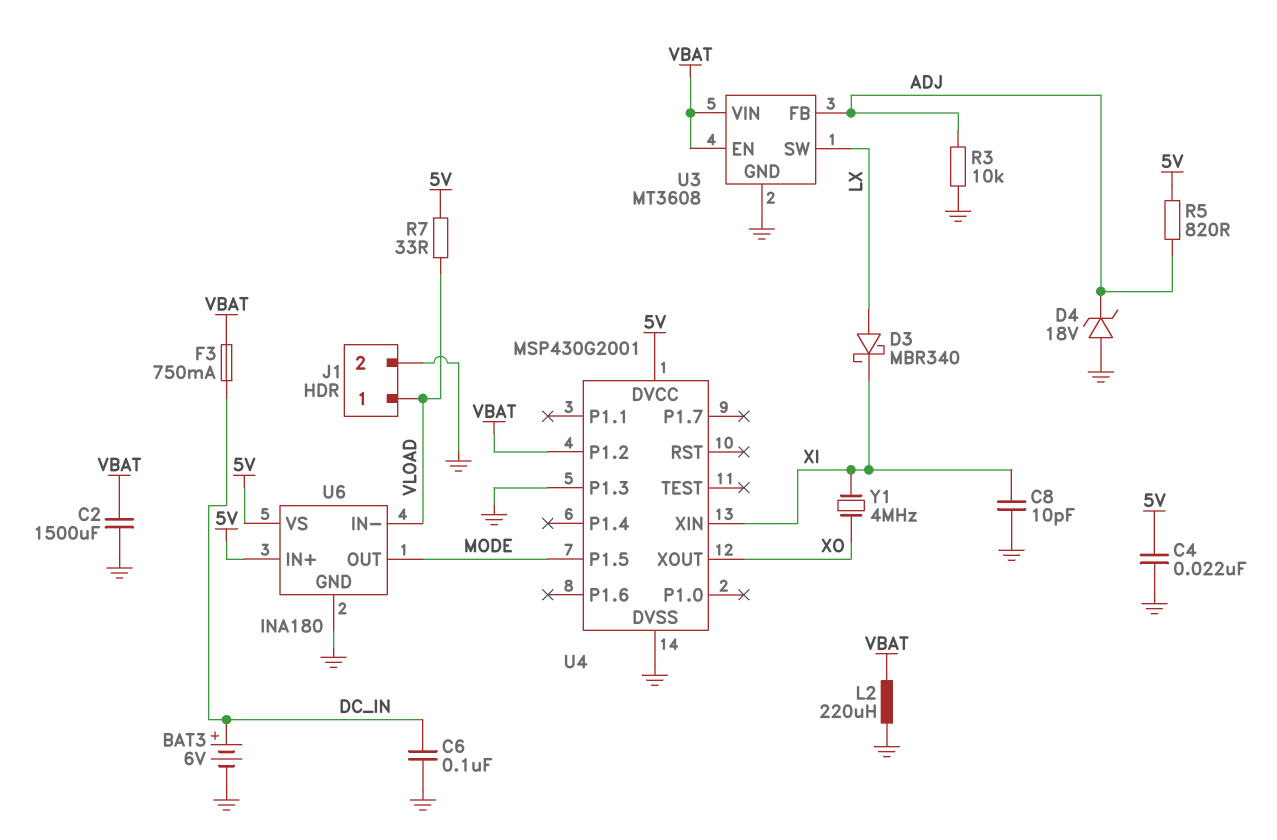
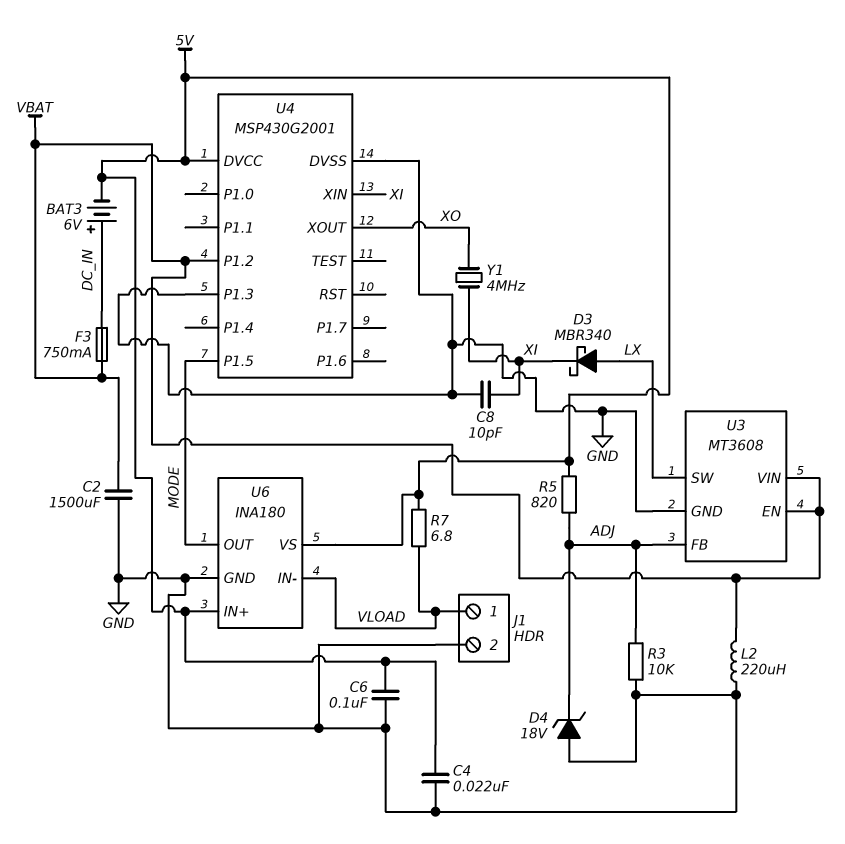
BAT3: 6V (plus DC_IN, minus GND) -> 6V (plus DC_IN, minus 5V)
C6: 100nF (DC_IN, GND) -> 100nF (5V, GND)
R7: 33 (5V, VLOAD) -> 6.8 (5V, VLOAD)

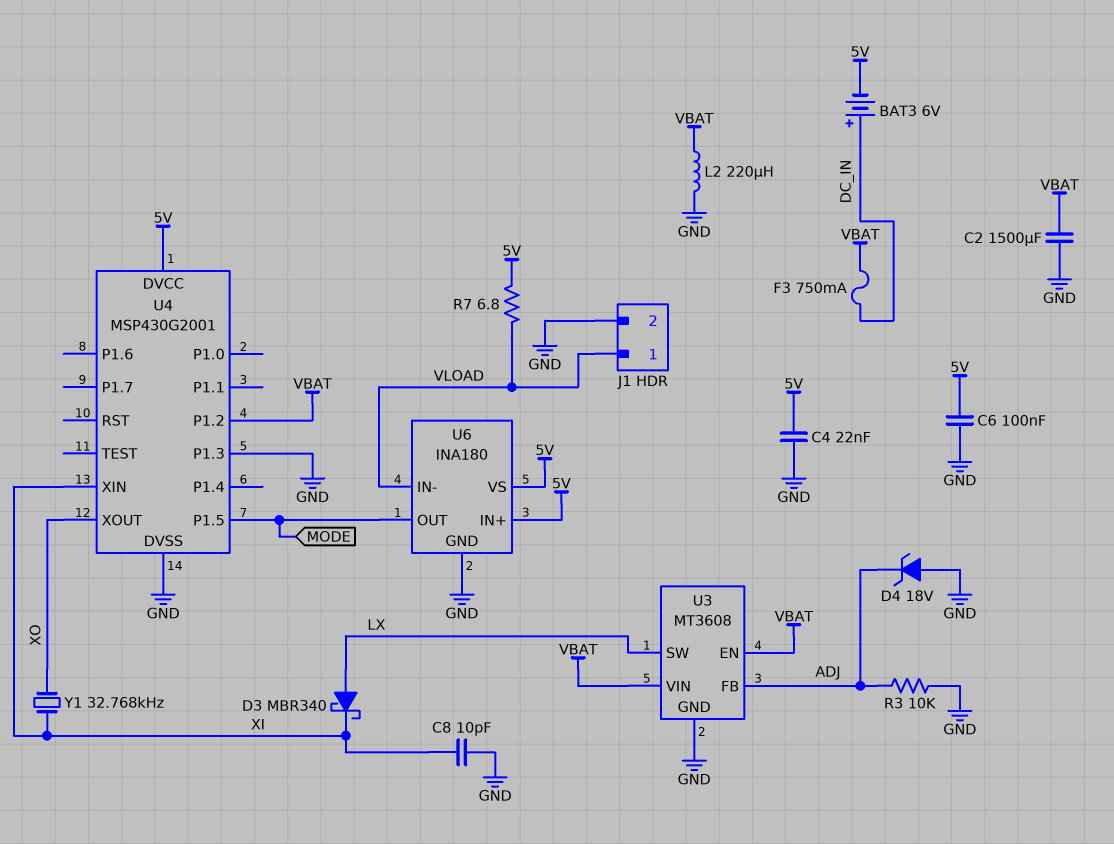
R5: 820 (5V, ADJ) -> none
Y1: 4MHz (XI, XO) -> 32.768kHz (XI, XO)

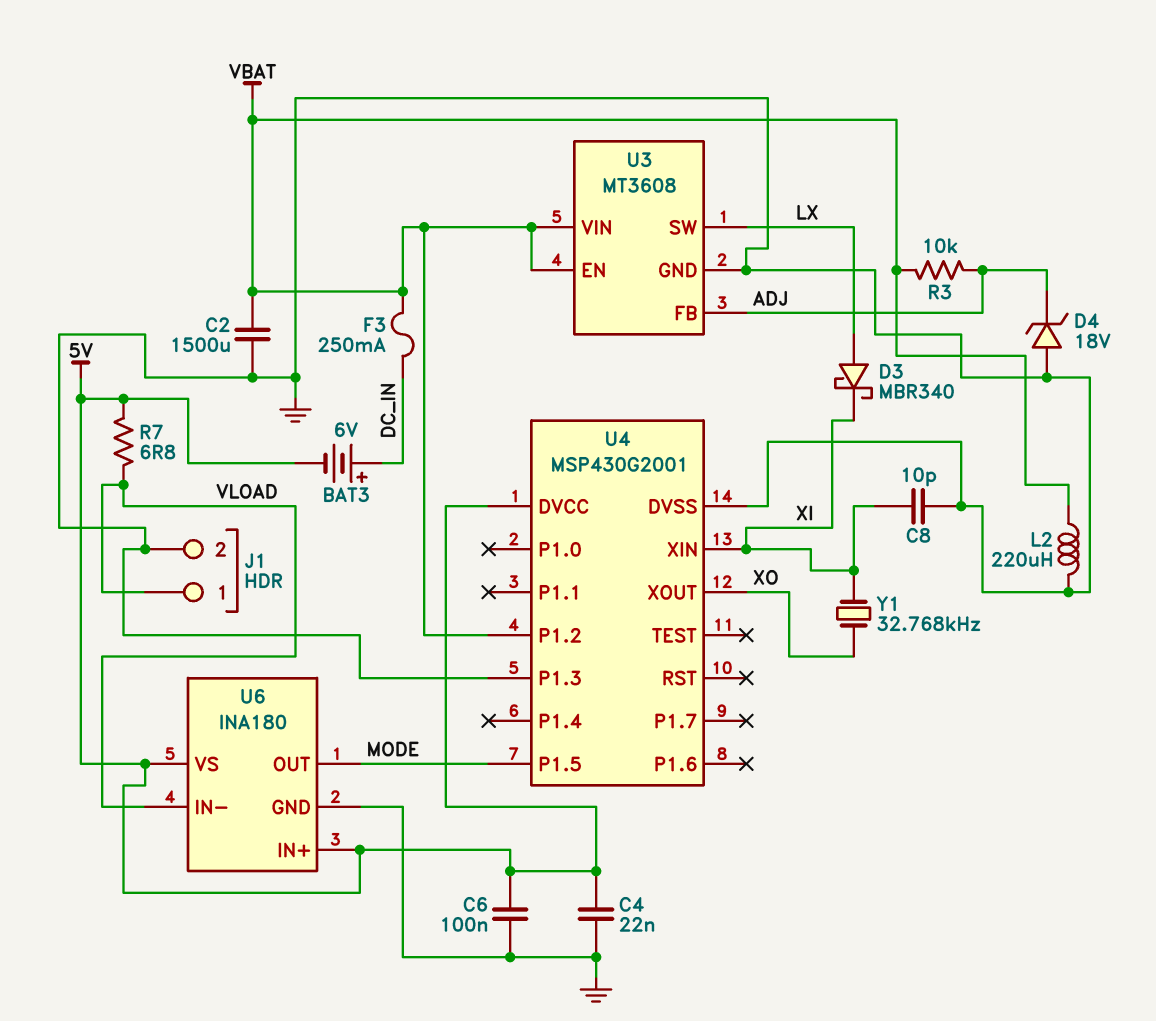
F3: 750mA (DC_IN, VBAT) -> 250mA (DC_IN, VBAT)
R3: 10k (ADJ, GND) -> 10k (ADJ, VBAT)

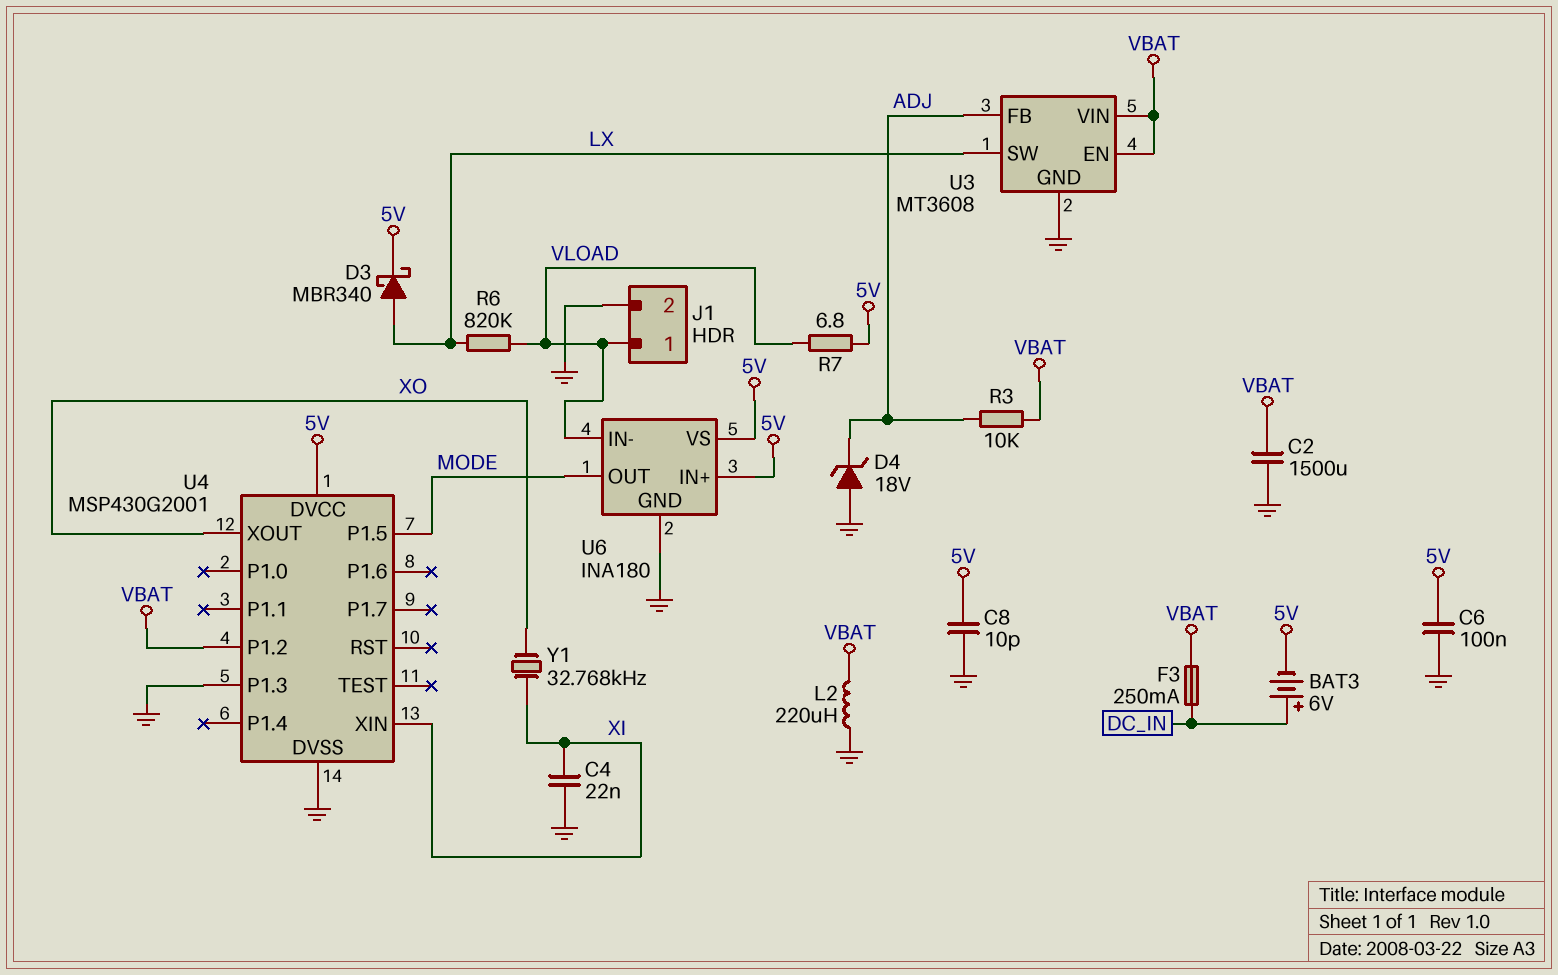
C4: 22nF (5V, GND) -> 22nF (GND, XI)
C8: 10pF (GND, XI) -> 10pF (5V, GND)
D3: schottky MBR340 (A LX, K XI) -> schottky MBR340 (A LX, K 5V)
R6: none -> 820k (LX, VLOAD)

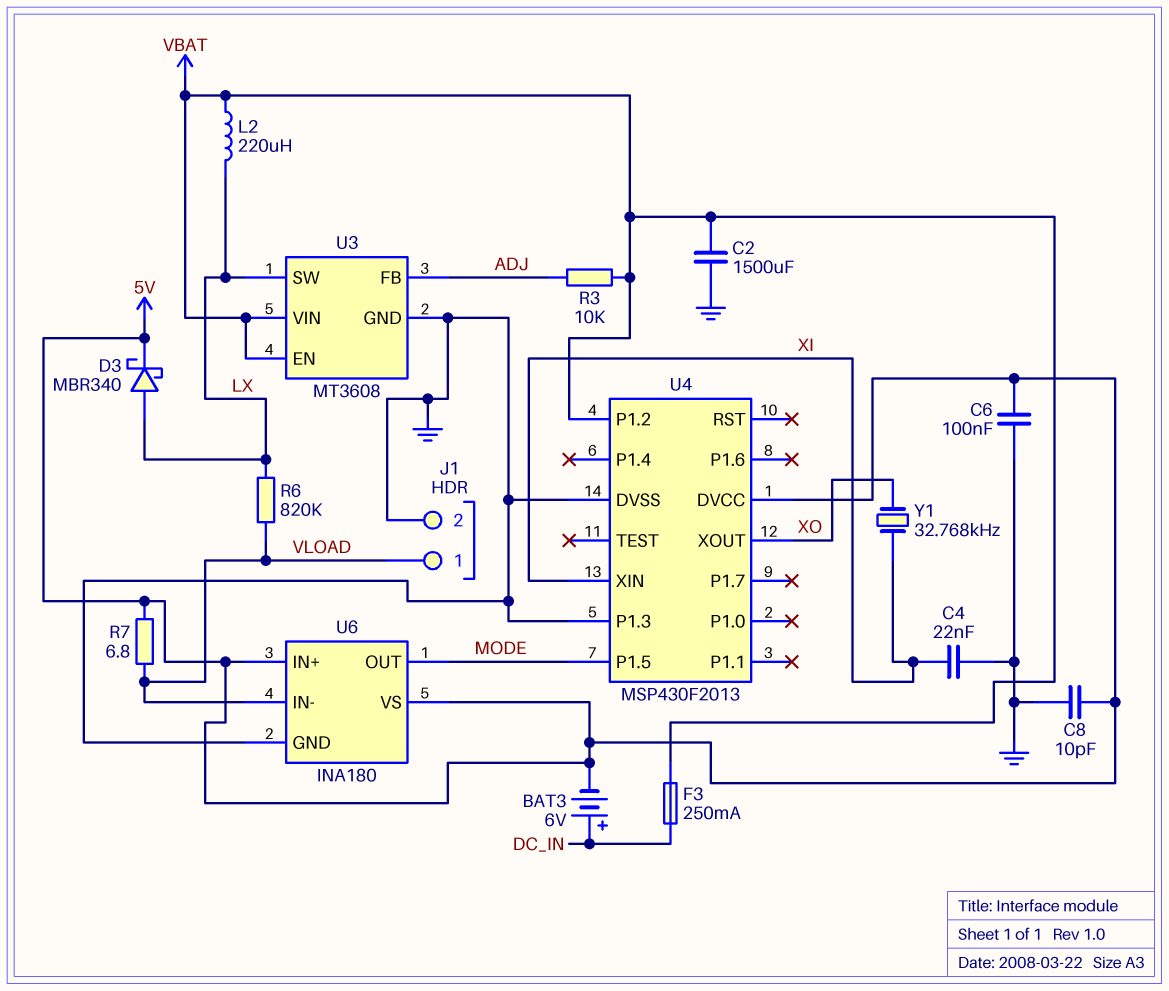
D4: zener 18V (A GND, K ADJ) -> none
L2: 220uH (GND, VBAT) -> 220uH (LX, VBAT)
U4: MSP430G2001 -> MSP430F2013

